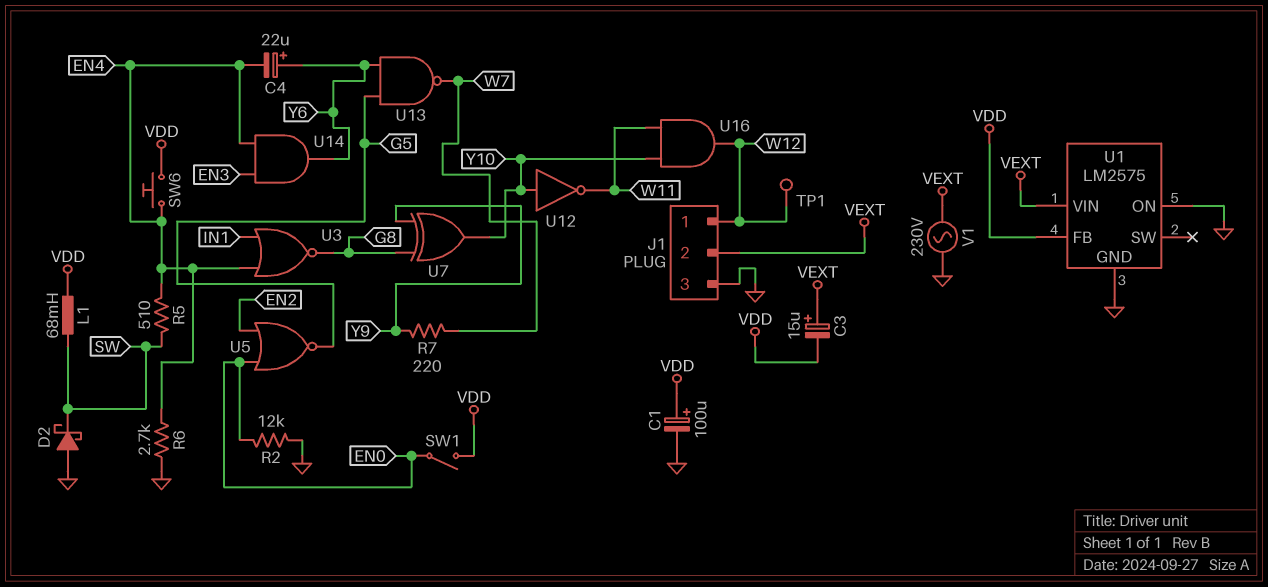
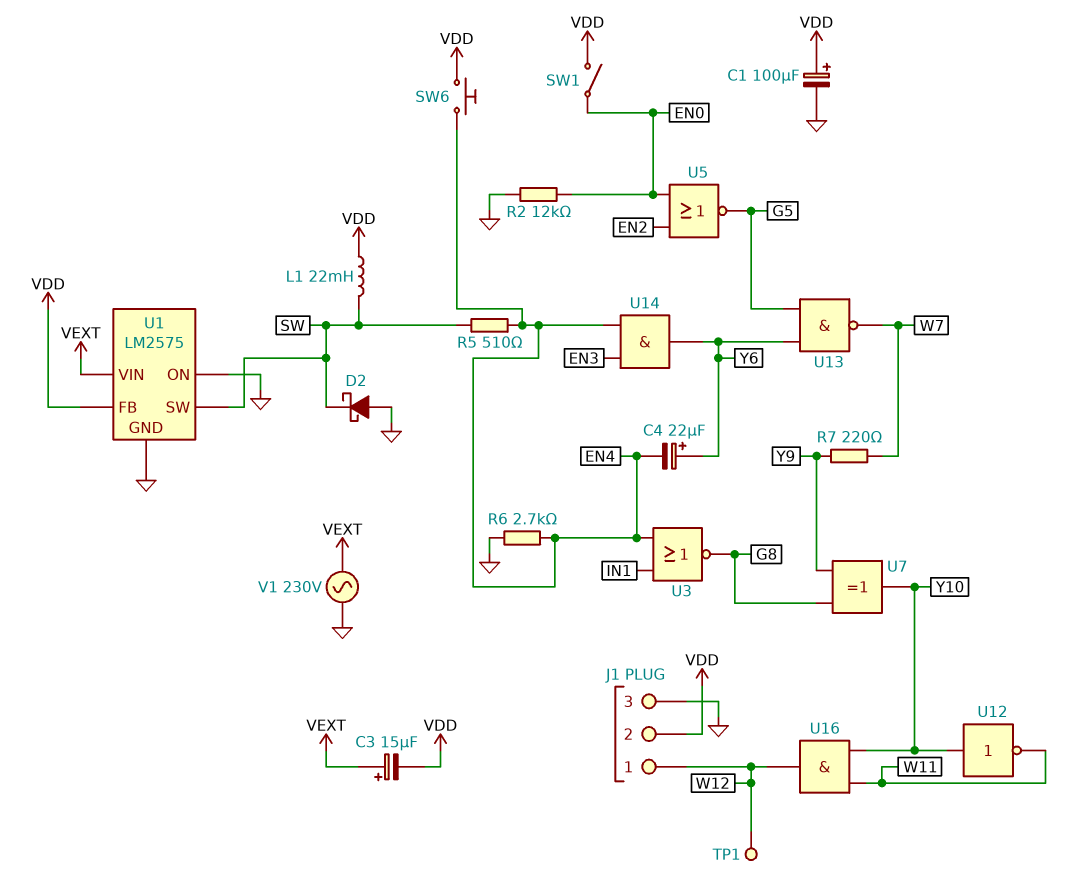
J1 pin 2: VEXT -> VDD
L1: 68mH (SW, VDD) -> 22mH (SW, VDD)
U1 pin SW: none -> SW

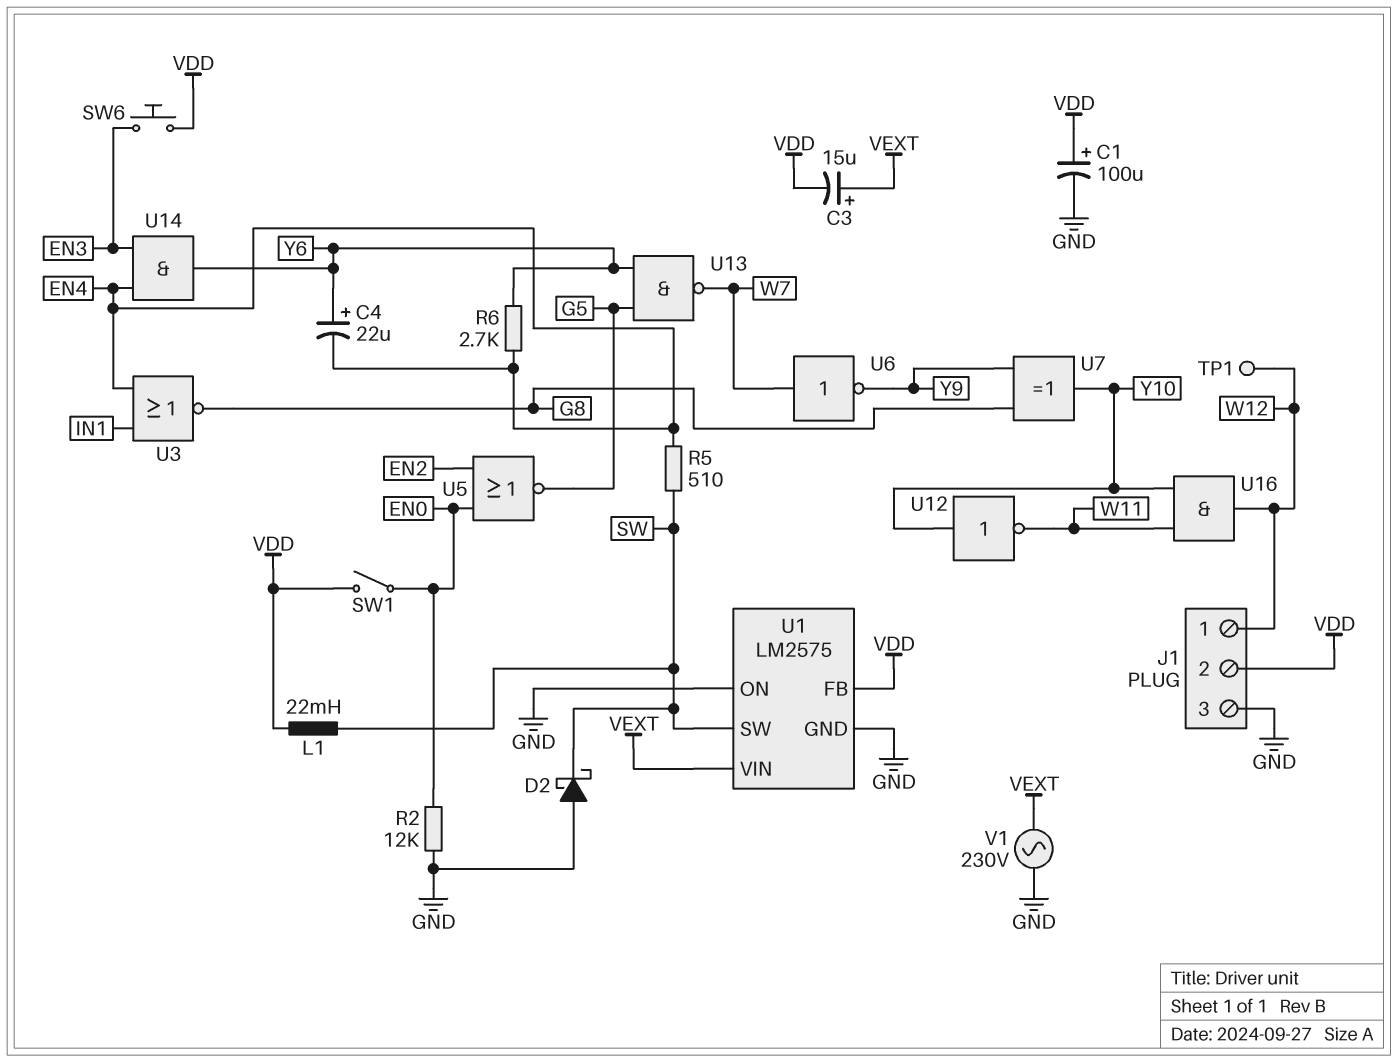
R6: 2.7k (EN4, GND) -> 2.7k (EN4, Y6)
R7: 220 (W7, Y9) -> none
SW6: button (EN4, VDD) -> button (EN3, VDD)
U6: none -> NOT (in W7, out Y9)

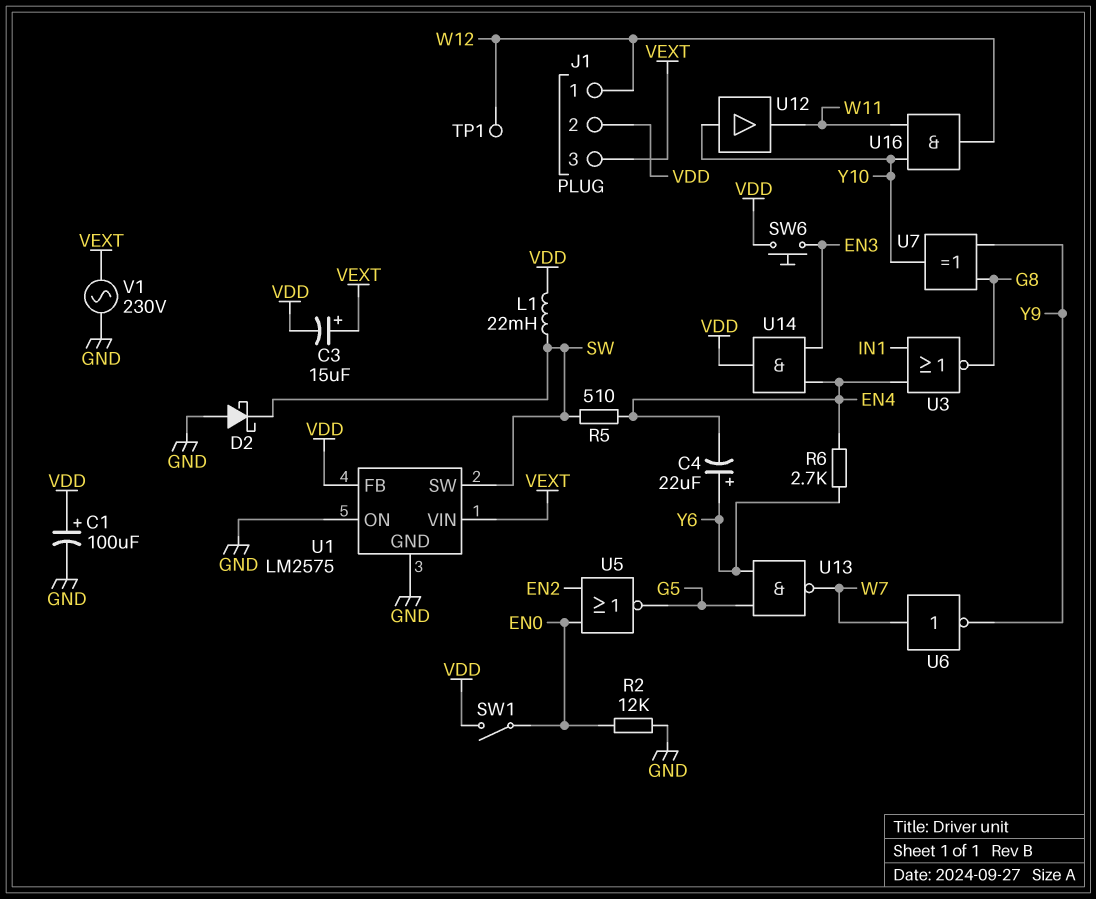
J1 pin 3: GND -> VEXT
U12: NOT (in Y10, out W11) -> buffer (in Y10, out W11)
U14: AND (in EN3, in EN4, out Y6) -> AND (in EN3, in EN4, out VDD)

